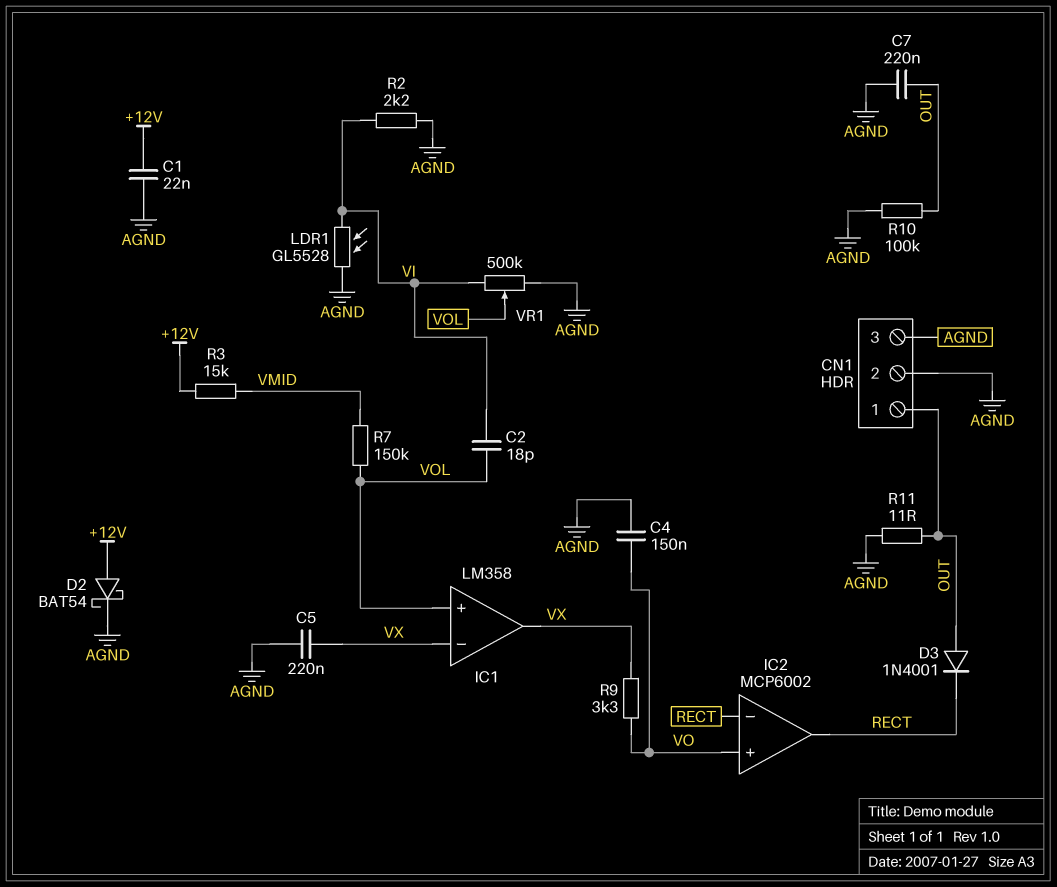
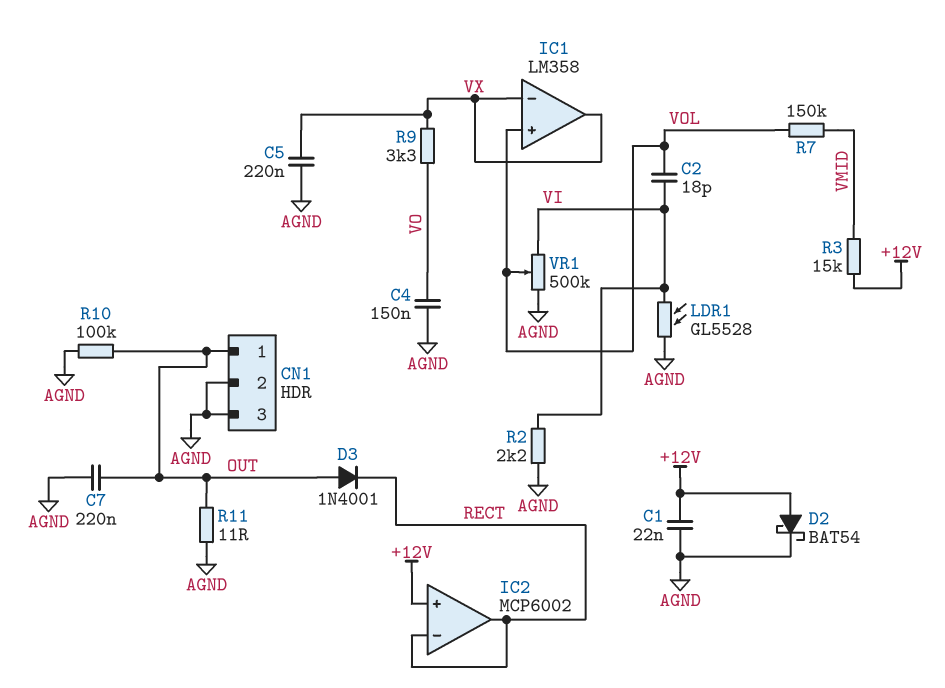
IC2 pin in+: VO -> +12V

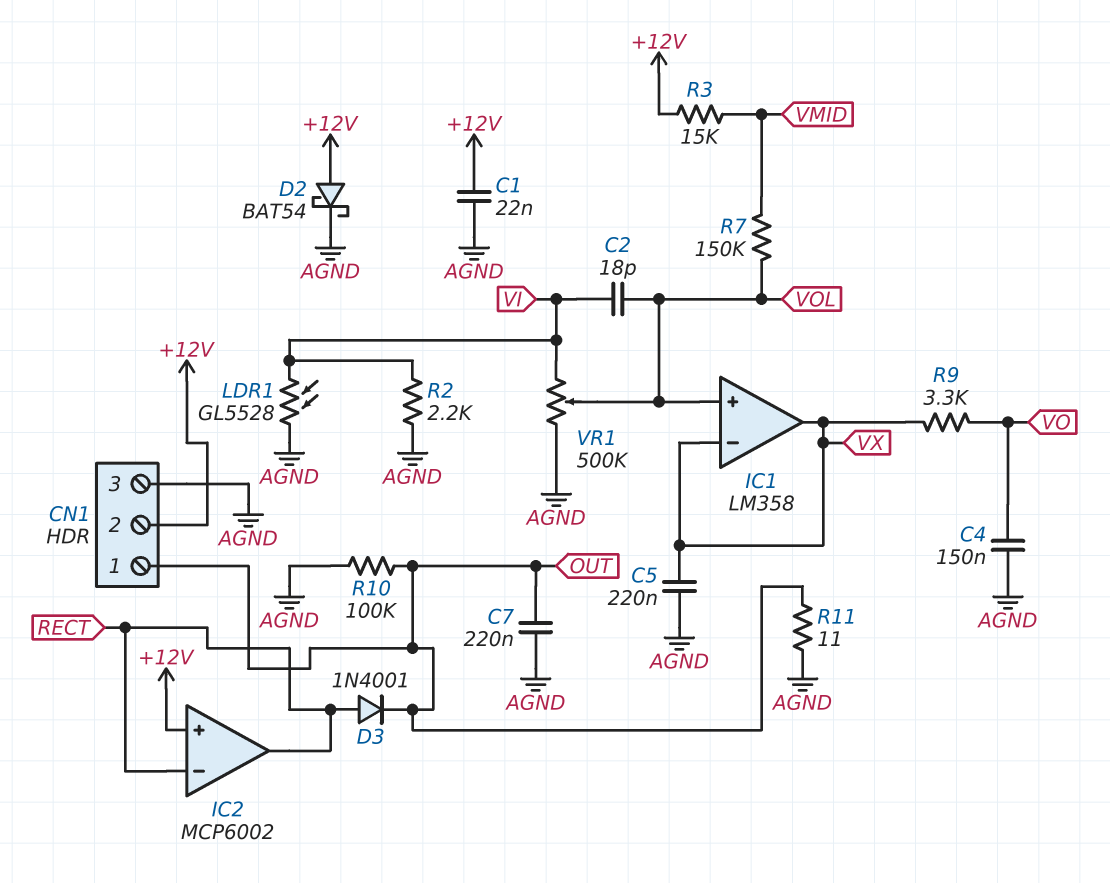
CN1 pin 2: AGND -> +12V
D3: diode 1N4001 (A OUT, K RECT) -> diode 1N4001 (A RECT, K OUT)

